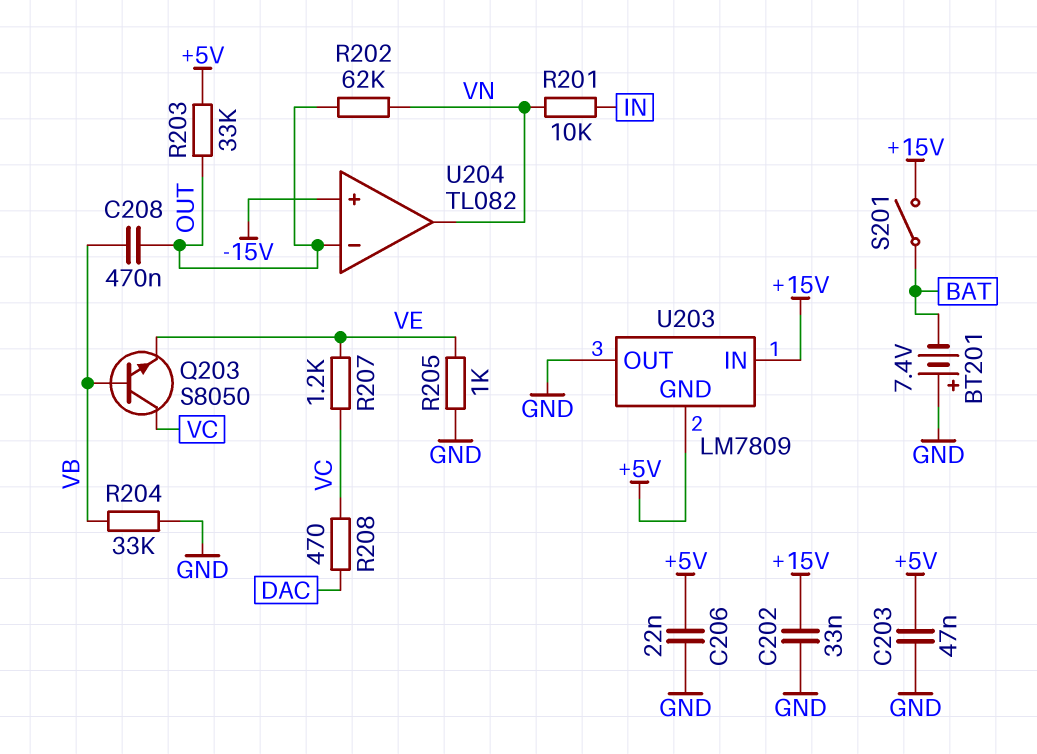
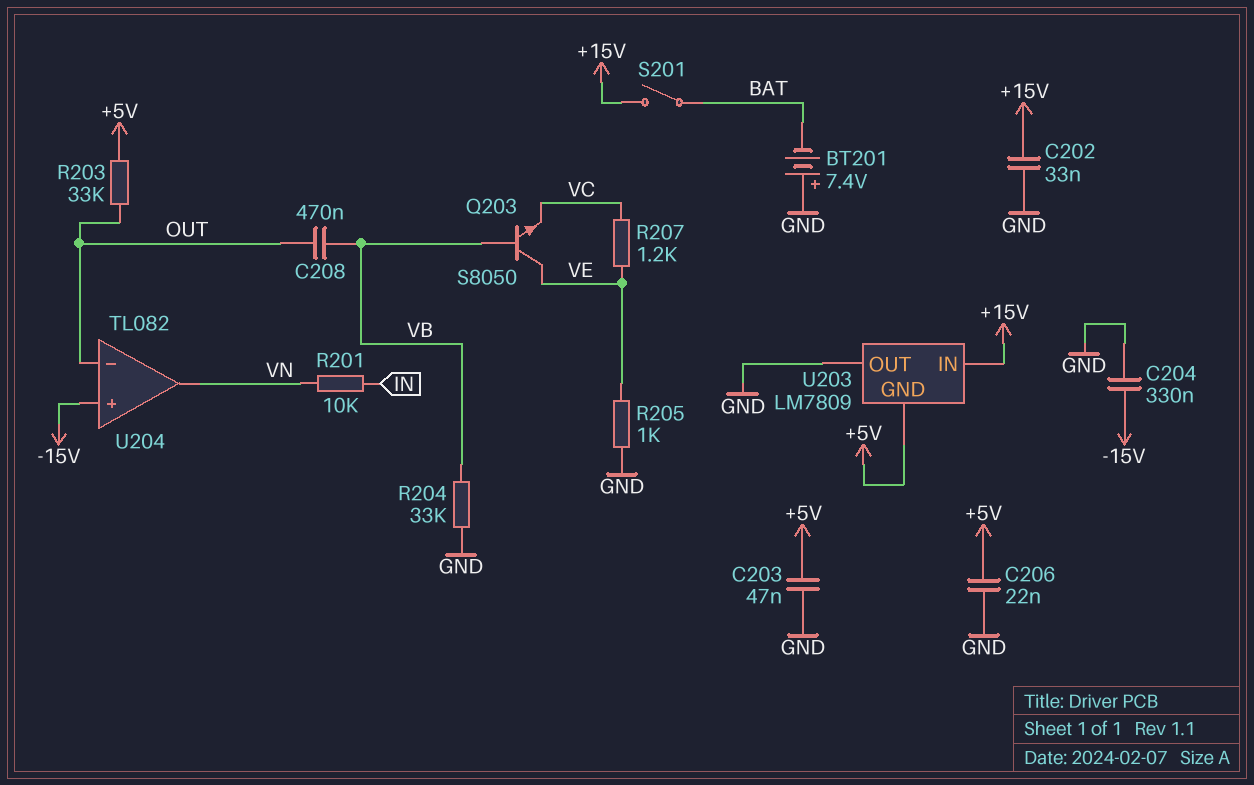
C204: none -> 330nF (-15V, GND)
Q203: NPN S8050 (B VB, C VC, E VE) -> NPN S8050 (B VB, C VE, E VC)
R202: 62k (OUT, VN) -> none
R208: 470 (DAC, VC) -> none

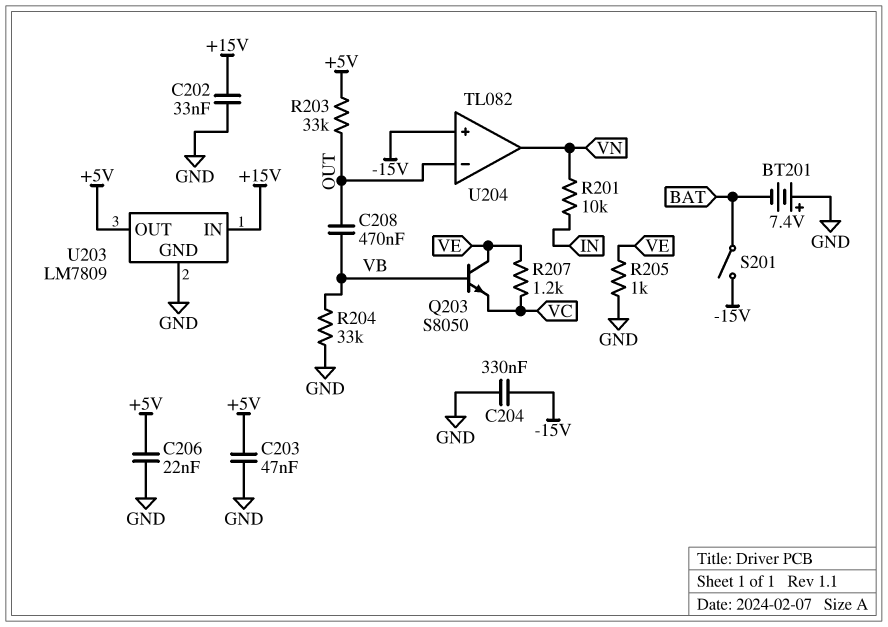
S201: switch (+15V, BAT) -> switch (-15V, BAT)
U203 pin GND: +5V -> GND
U203 pin OUT: GND -> +5V

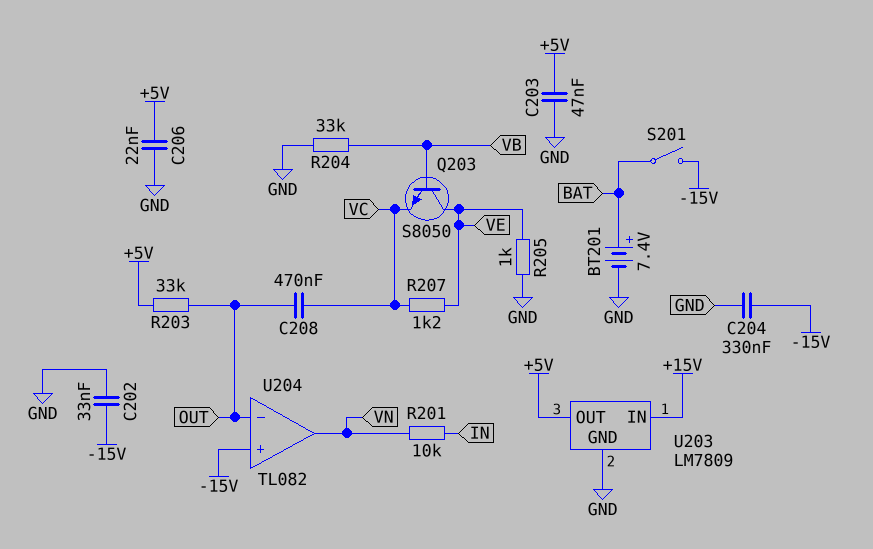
BT201: 7.4V (plus GND, minus BAT) -> 7.4V (plus BAT, minus GND)
C202: 33nF (+15V, GND) -> 33nF (-15V, GND)
C208: 470nF (OUT, VB) -> 470nF (OUT, VC)

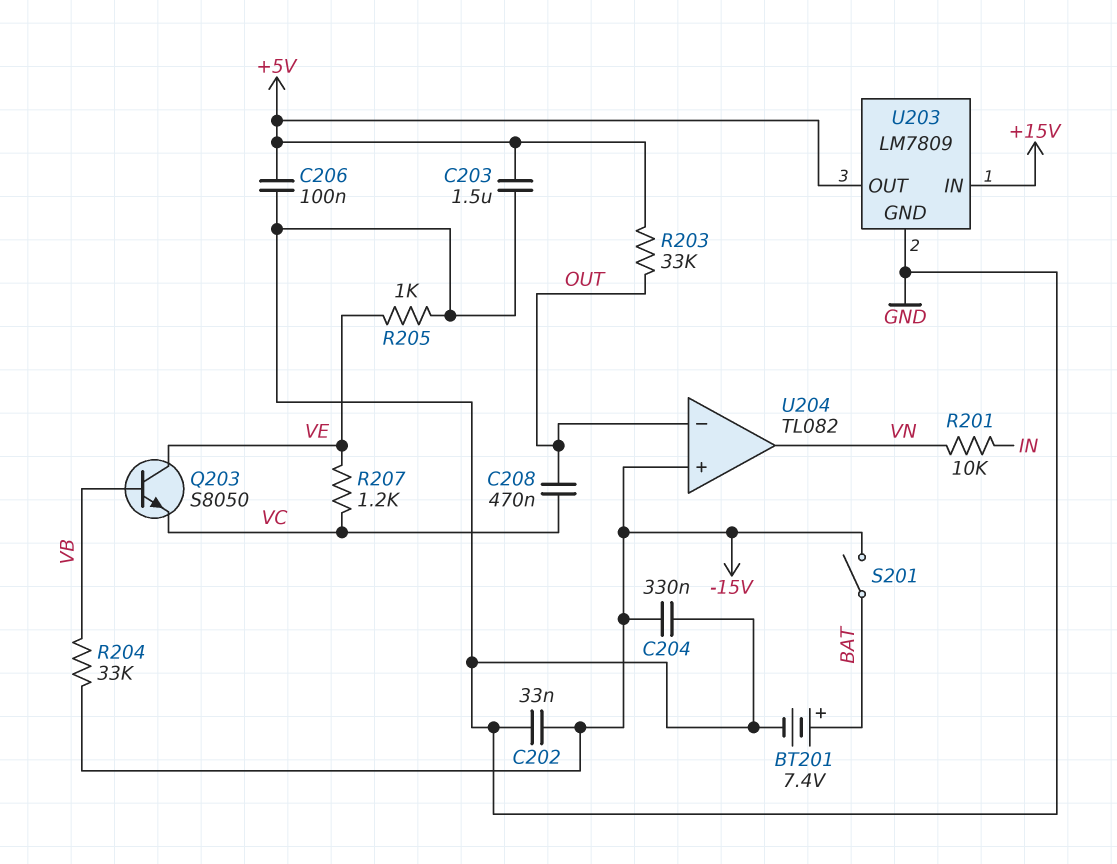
C203: 47nF (+5V, GND) -> 1.5uF (+5V, GND)
C206: 22nF (+5V, GND) -> 100nF (+5V, GND)
R204: 33k (GND, VB) -> 33k (-15V, VB)

